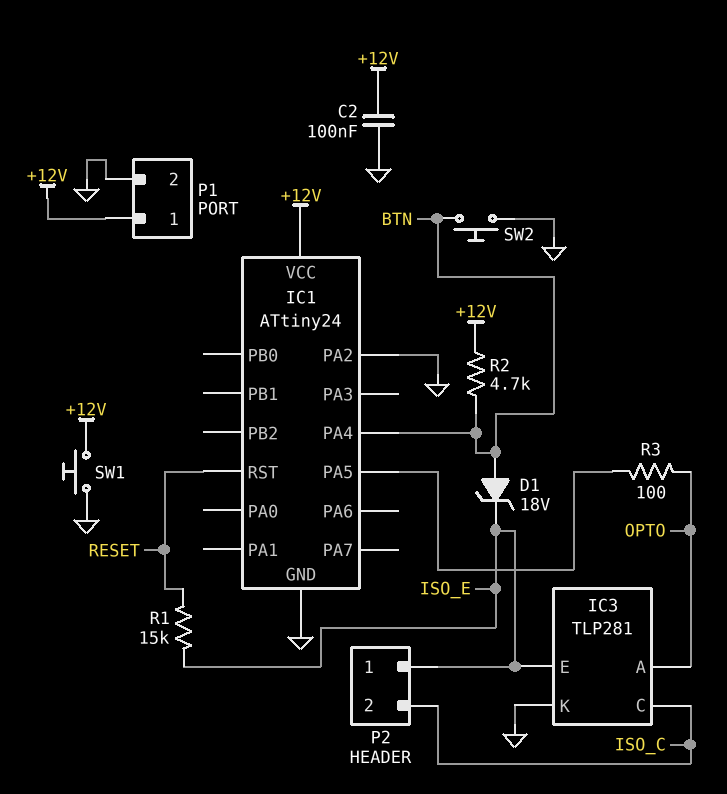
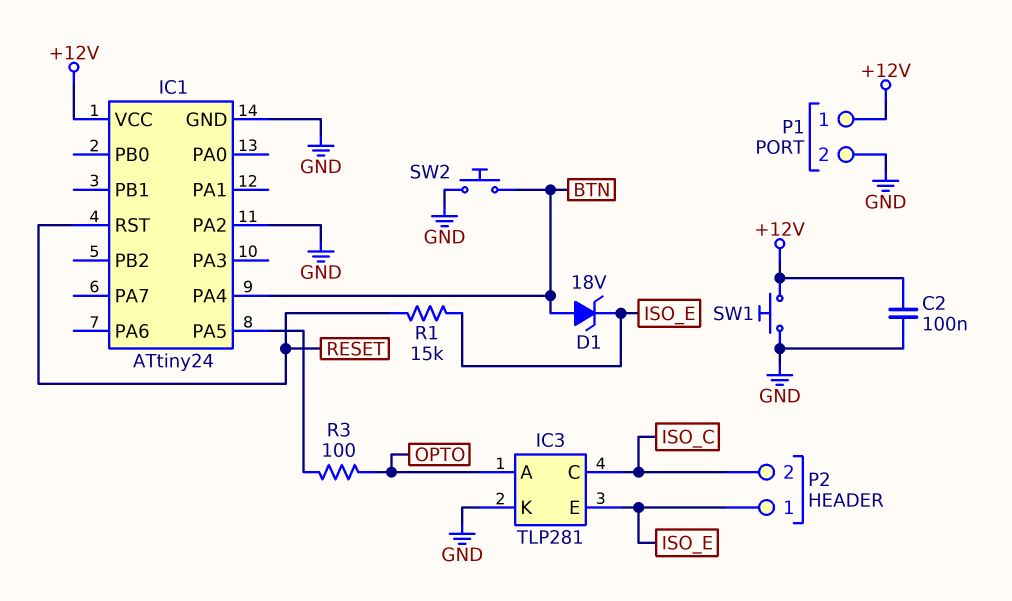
R2: 4.7k (+12V, BTN) -> none

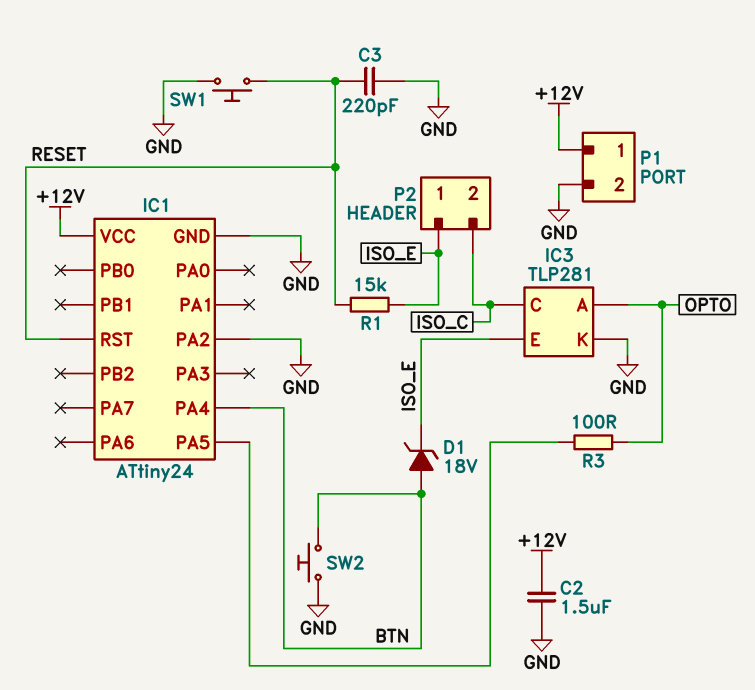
C2: 100nF (+12V, GND) -> 1.5uF (+12V, GND)
C3: none -> 220pF (GND, RESET)
SW1: button (+12V, GND) -> button (GND, RESET)

